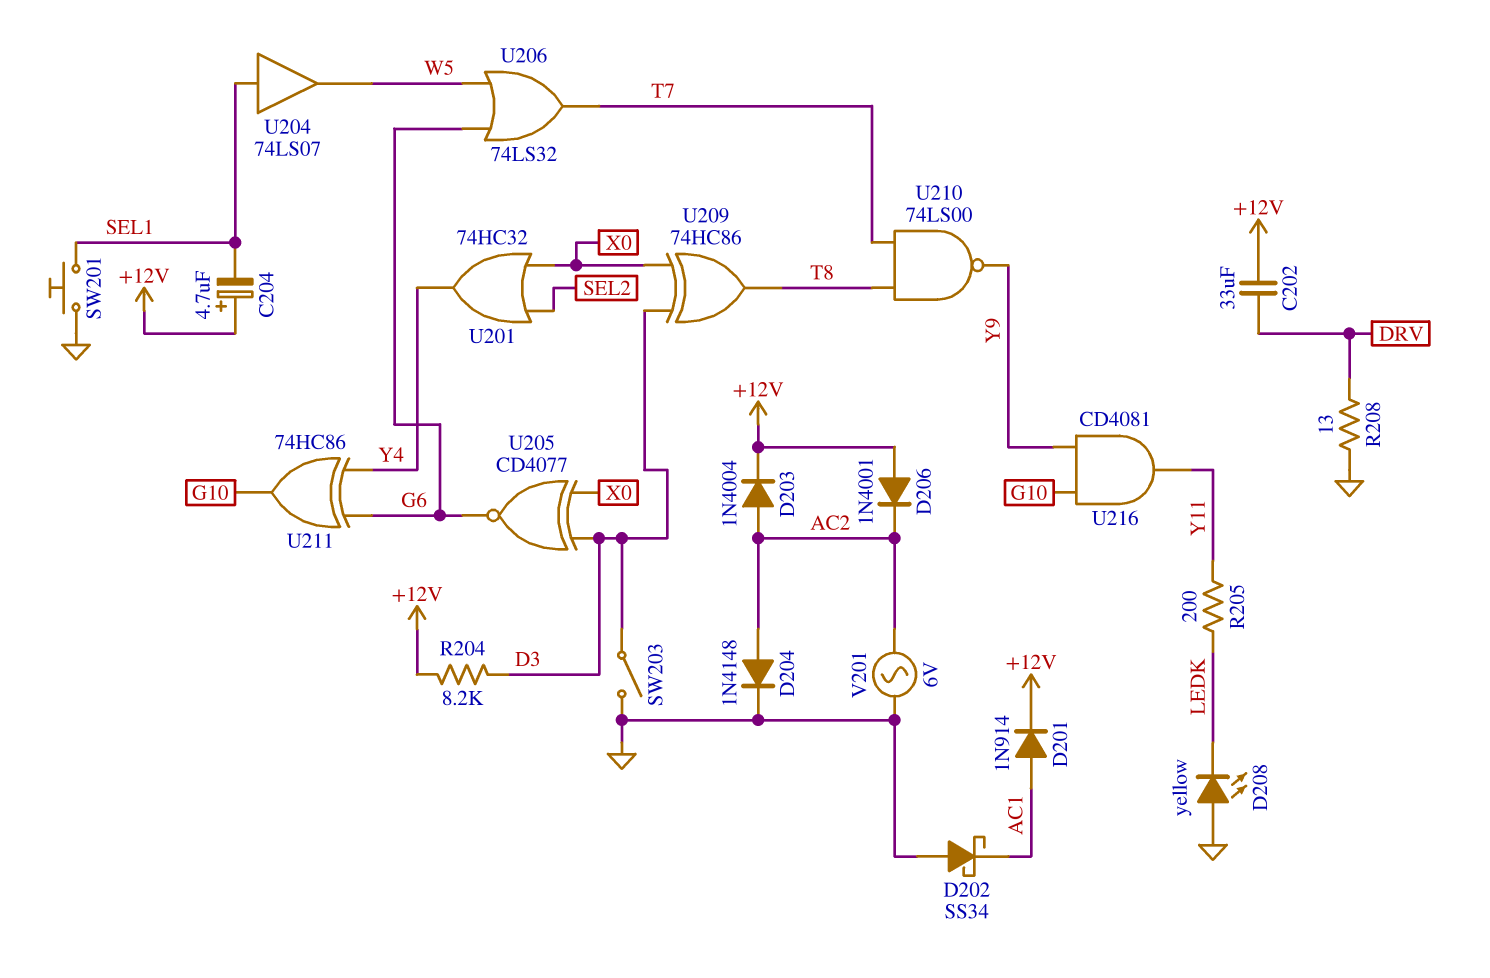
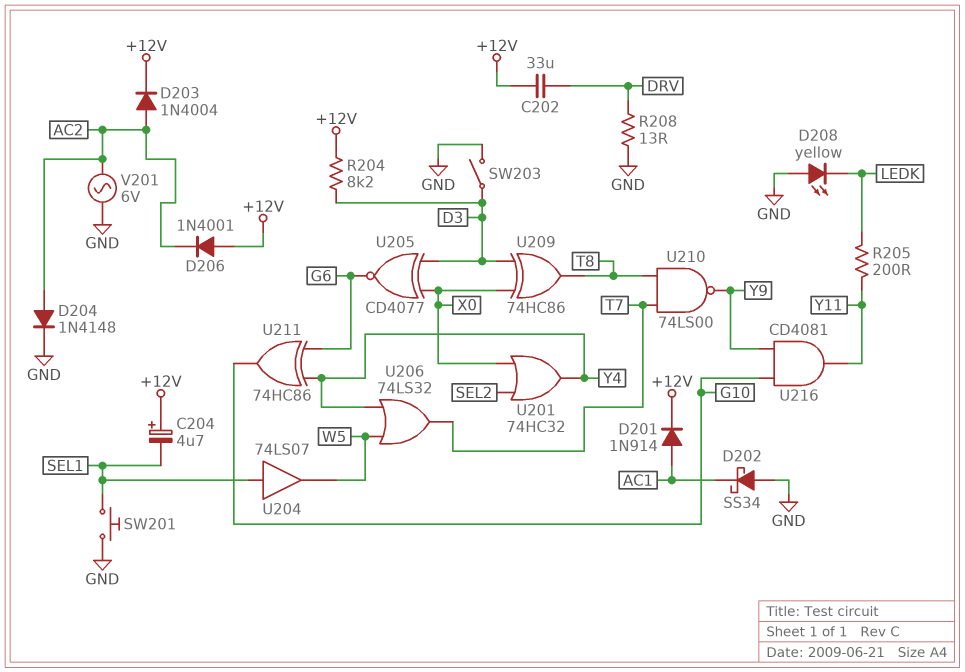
U206: OR 74LS32 (in G6, in W5, out T7) -> OR 74LS32 (in W5, in Y4, out T7)

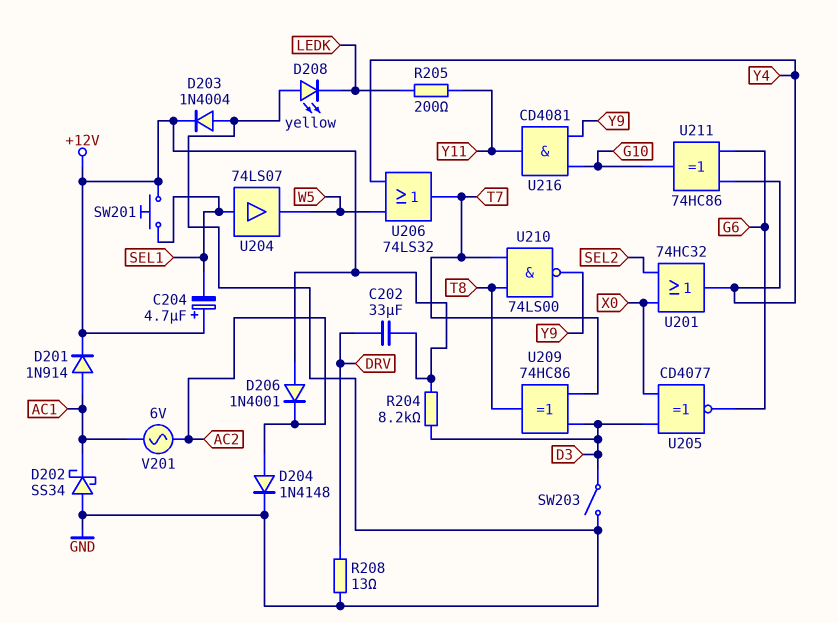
D203: diode 1N4004 (A AC2, K +12V) -> diode 1N4004 (A GND, K +12V)
SW201: button (GND, SEL1) -> button (+12V, SEL1)
U209: XOR 74HC86 (in D3, in X0, out T8) -> XOR 74HC86 (in D3, in T7, out T8)
V201: AC 6V (AC2, GND) -> AC 6V (AC1, AC2)

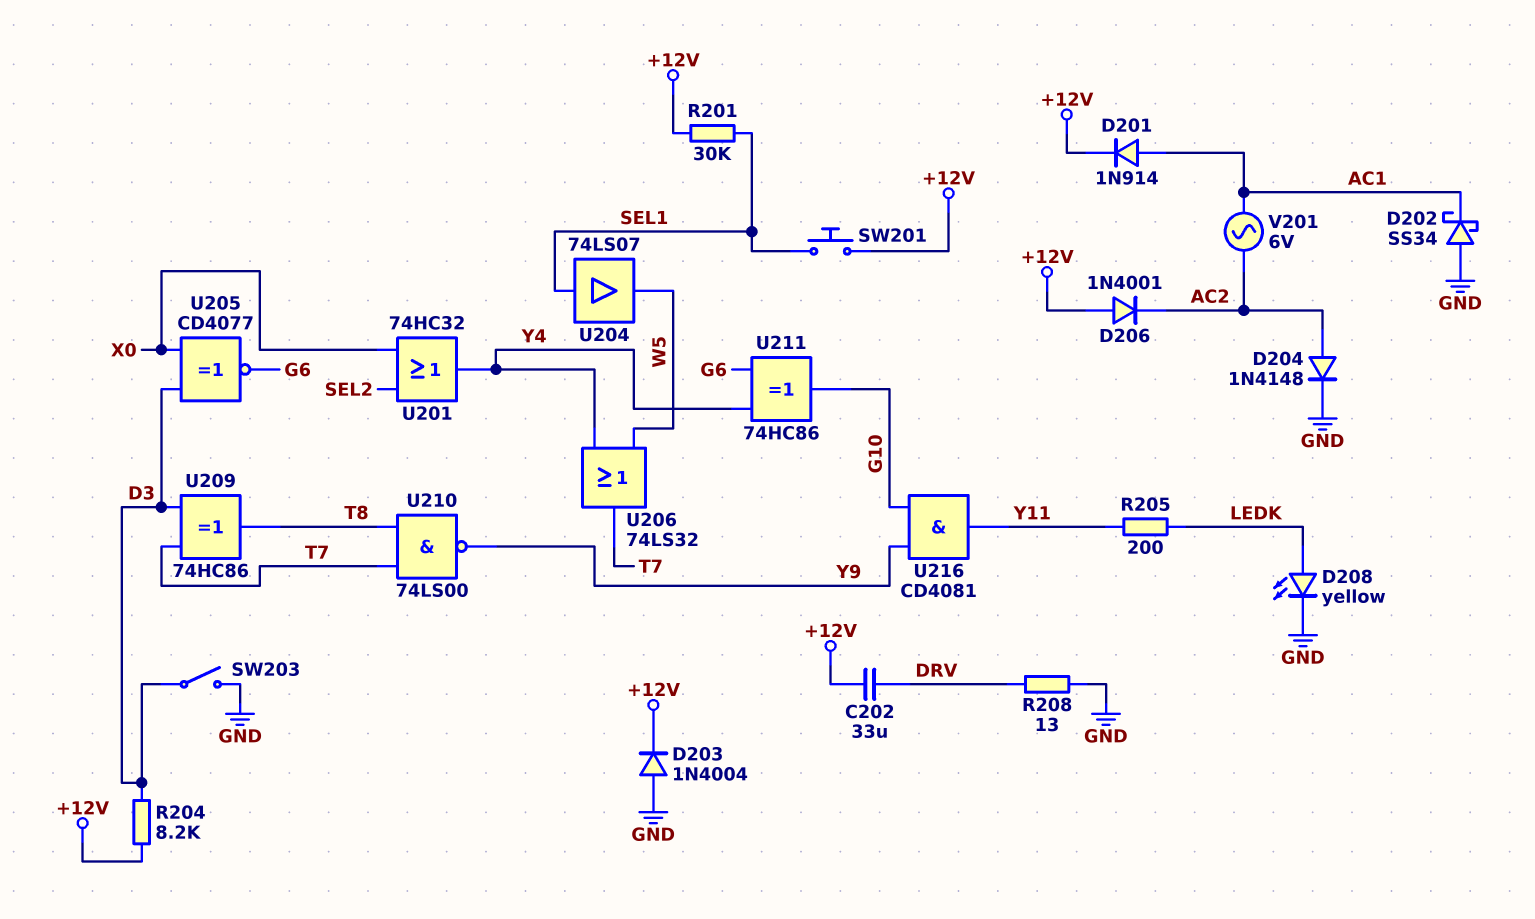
C204: 4.7uF (plus +12V, minus SEL1) -> none
D208: LED yellow (A GND, K LEDK) -> LED yellow (A LEDK, K GND)
R201: none -> 30k (+12V, SEL1)

